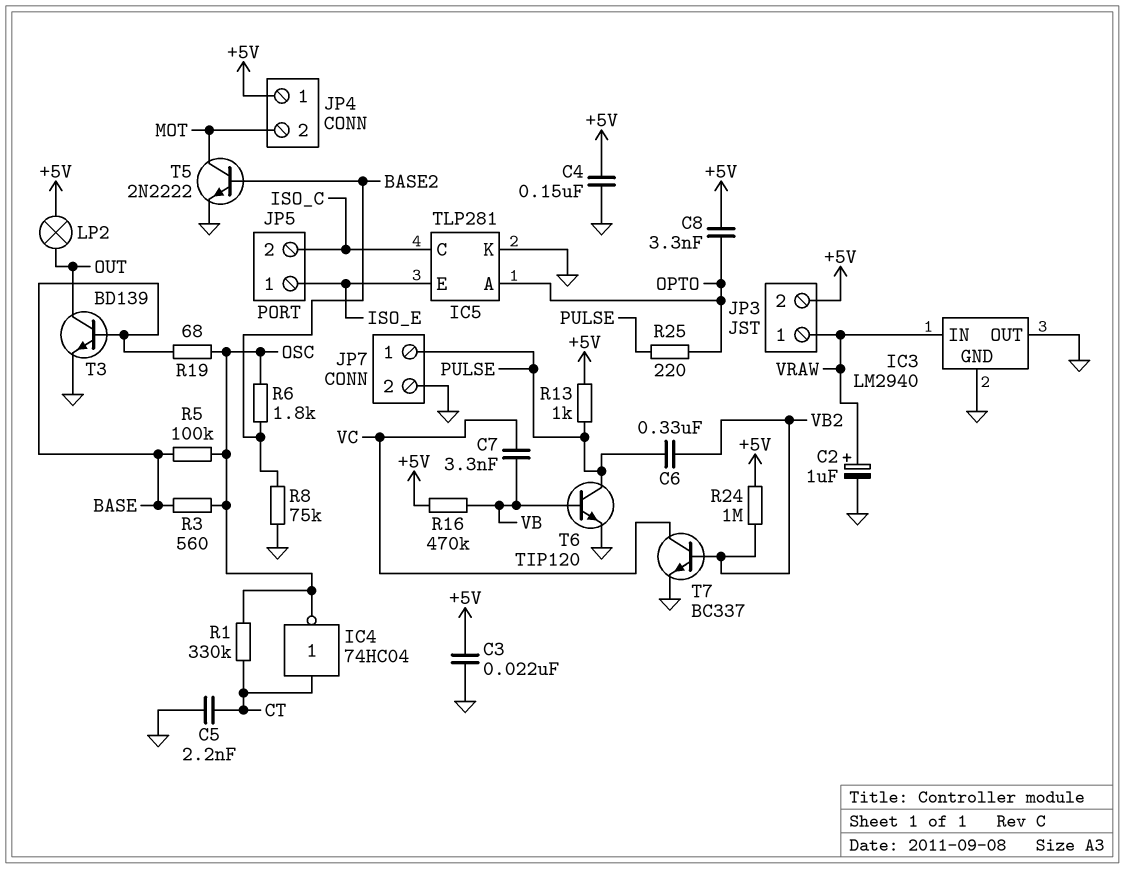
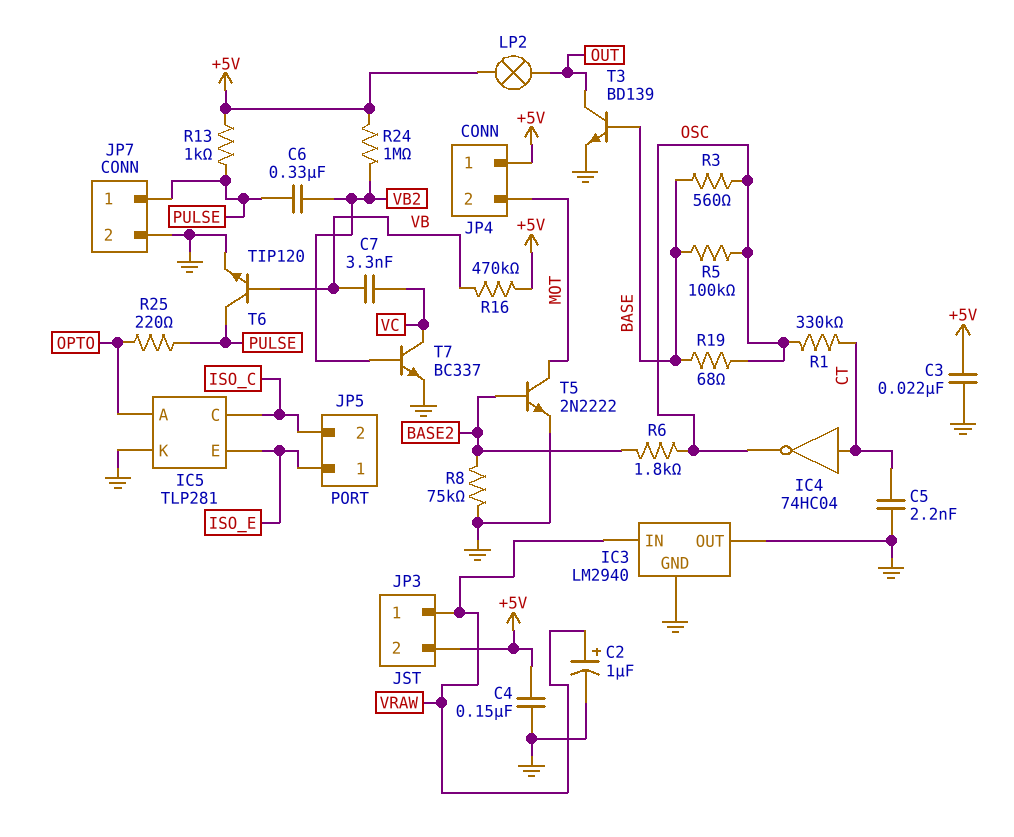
C8: 3.3nF (+5V, OPTO) -> none

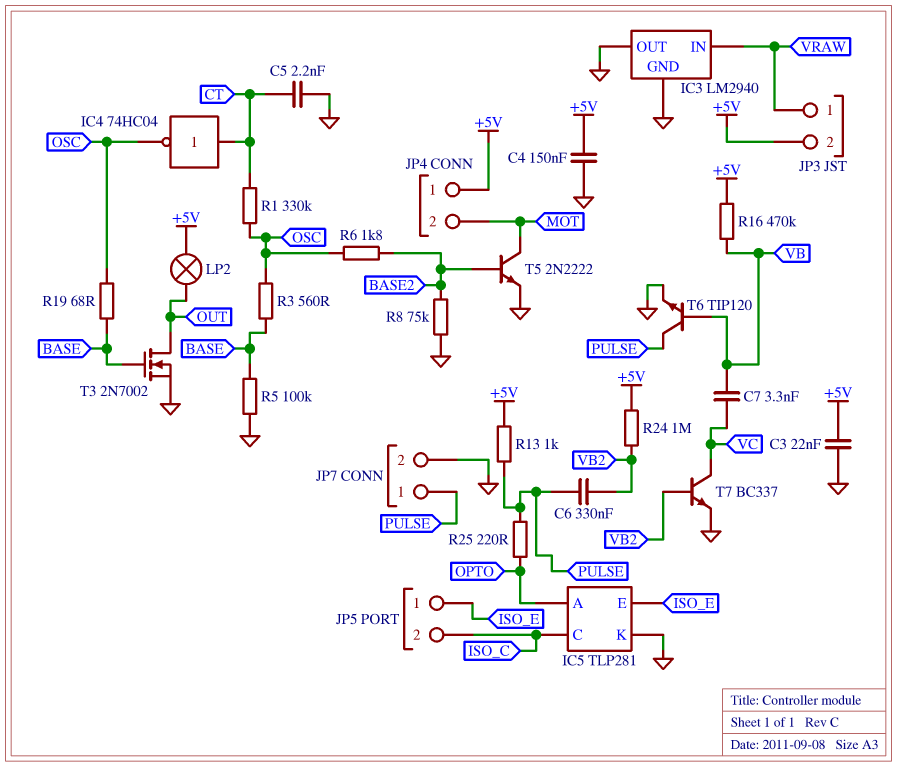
C2: 1uF (plus VRAW, minus GND) -> none
R5: 100k (BASE, OSC) -> 100k (BASE, GND)
T3: NPN BD139 (B BASE, C OUT, E GND) -> NMOS 2N7002 (G BASE, D OUT, S GND)

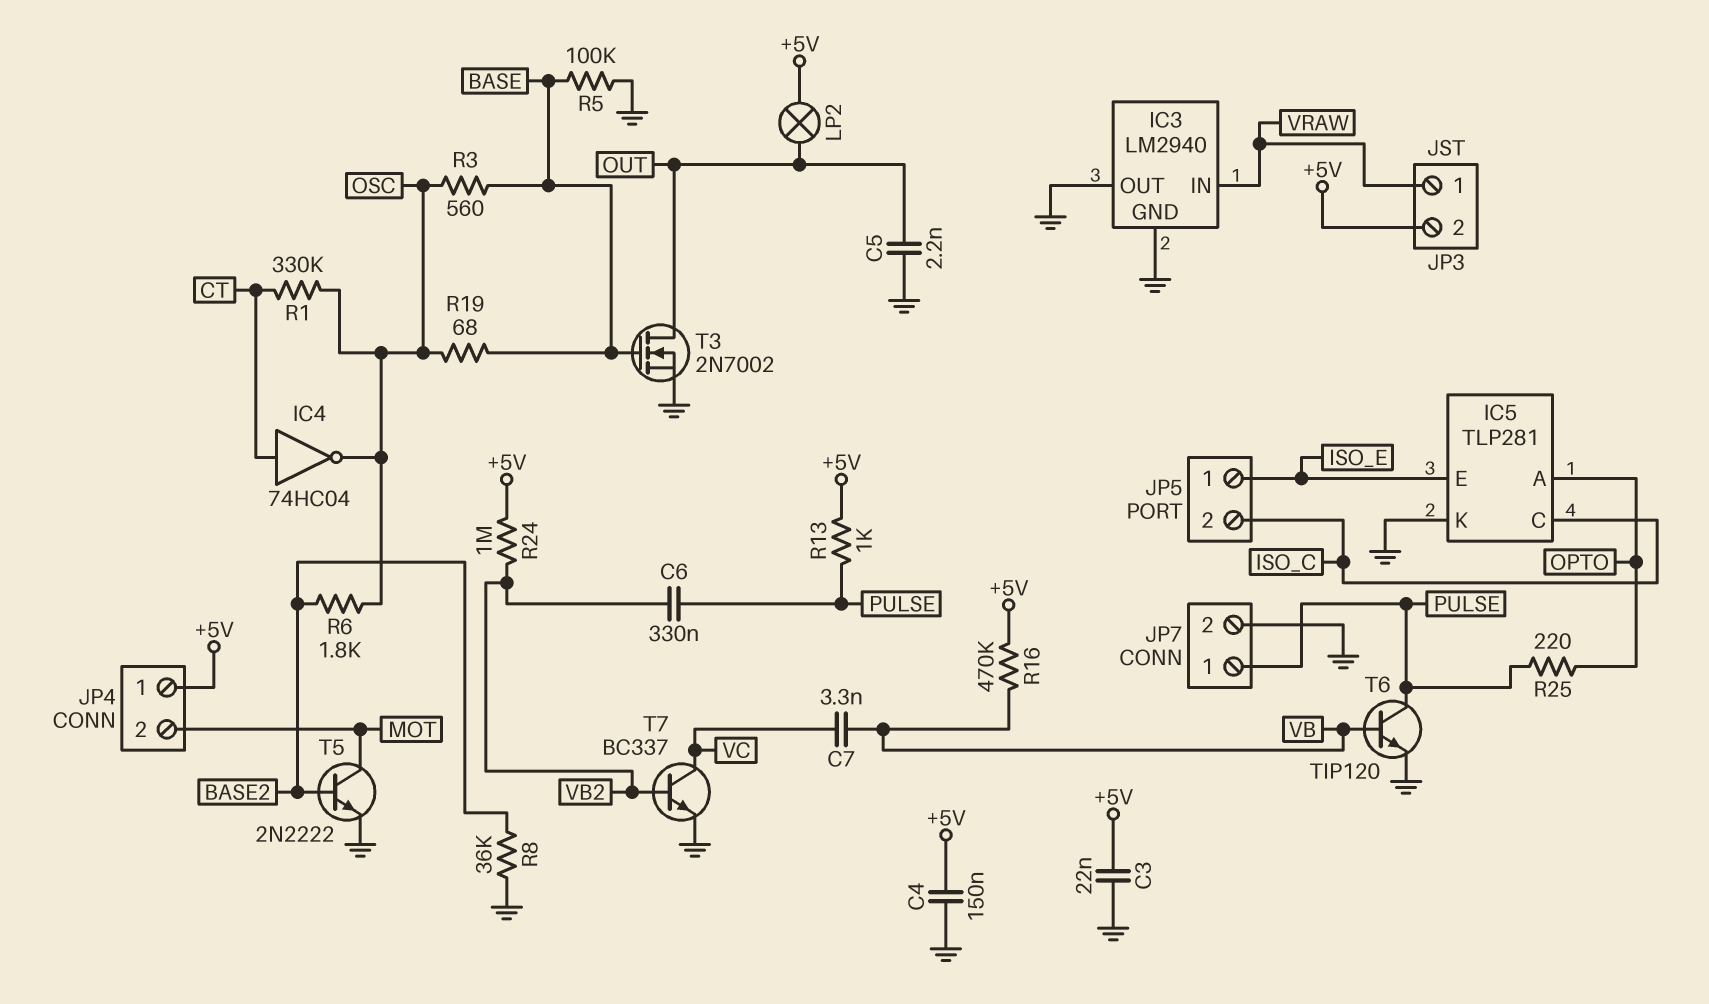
C5: 2.2nF (CT, GND) -> 2.2nF (GND, OUT)
R8: 75k (BASE2, GND) -> 36k (BASE2, GND)

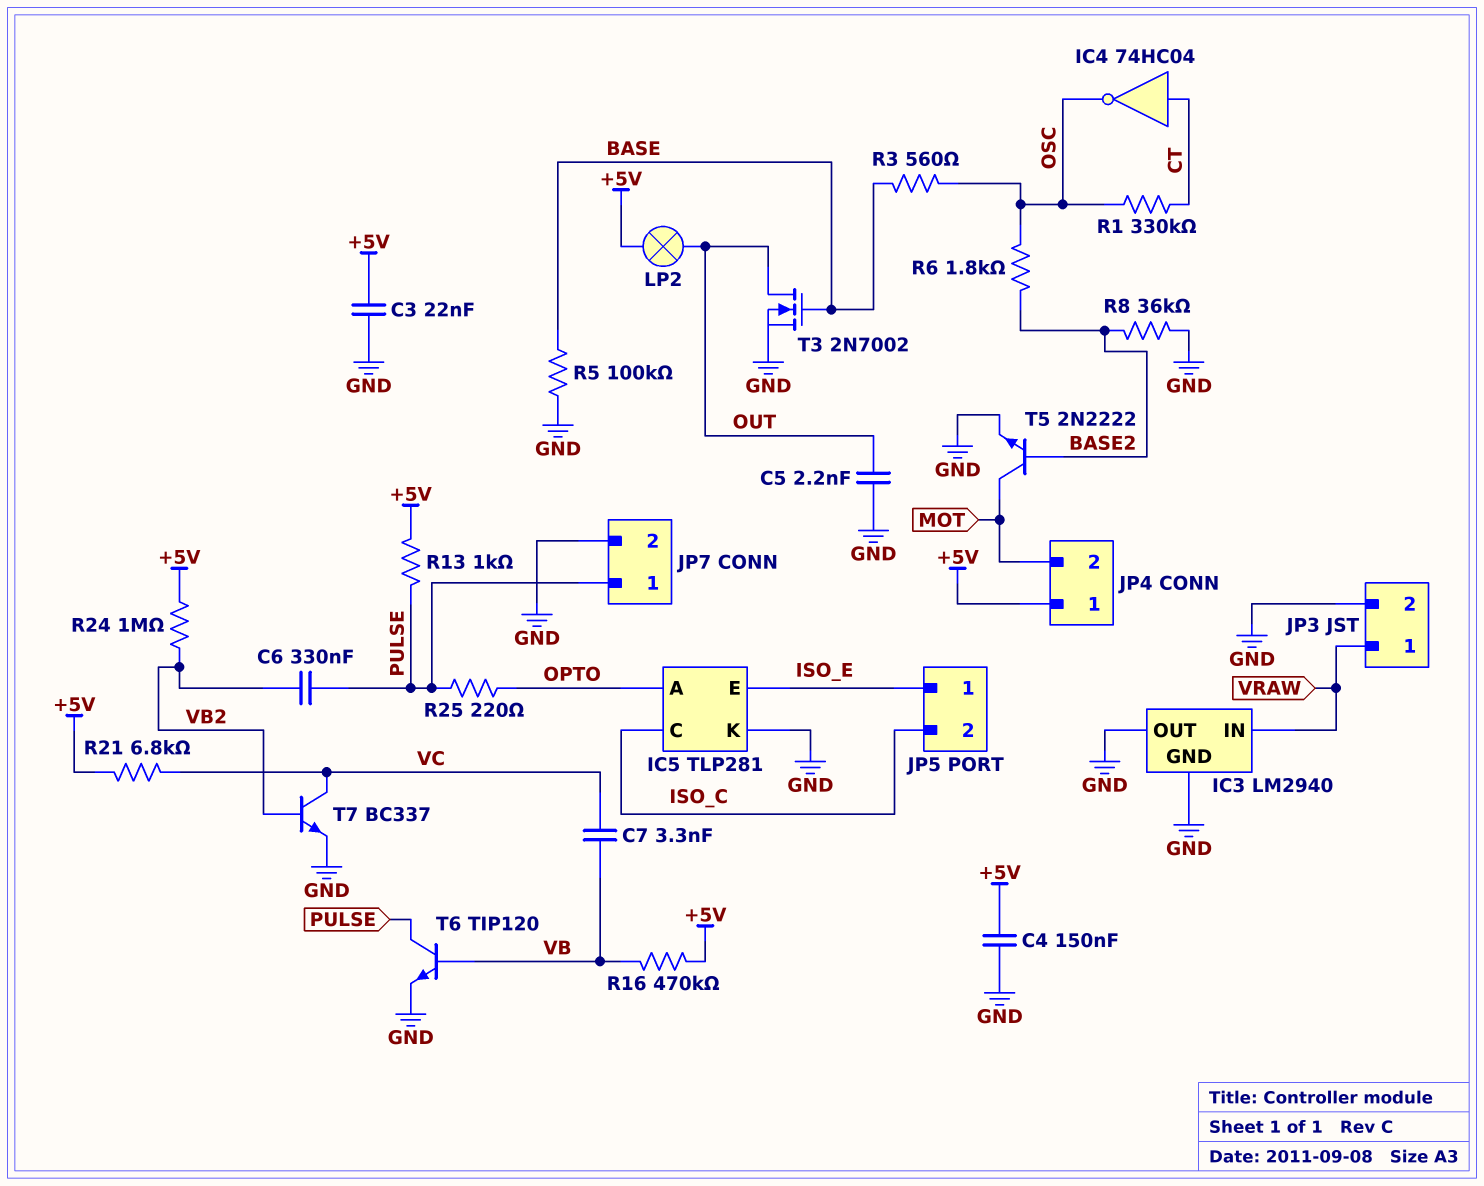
JP3 pin 2: +5V -> GND
R19: 68 (BASE, OSC) -> none
R21: none -> 6.8k (+5V, VC)

